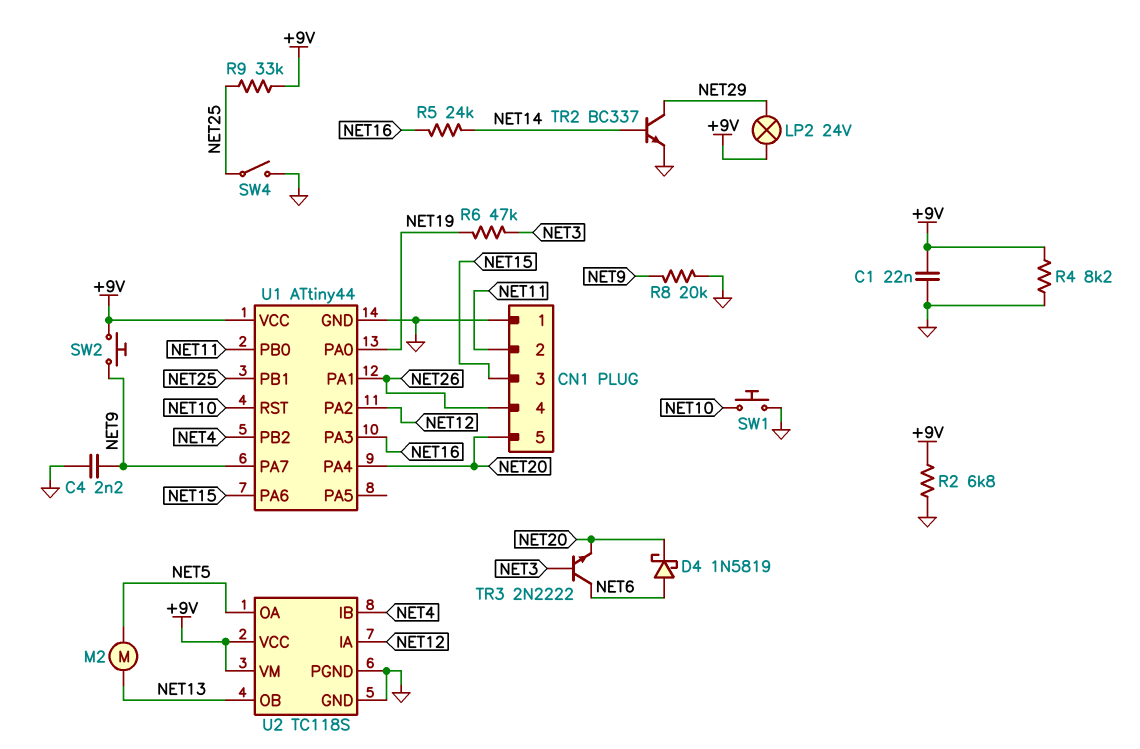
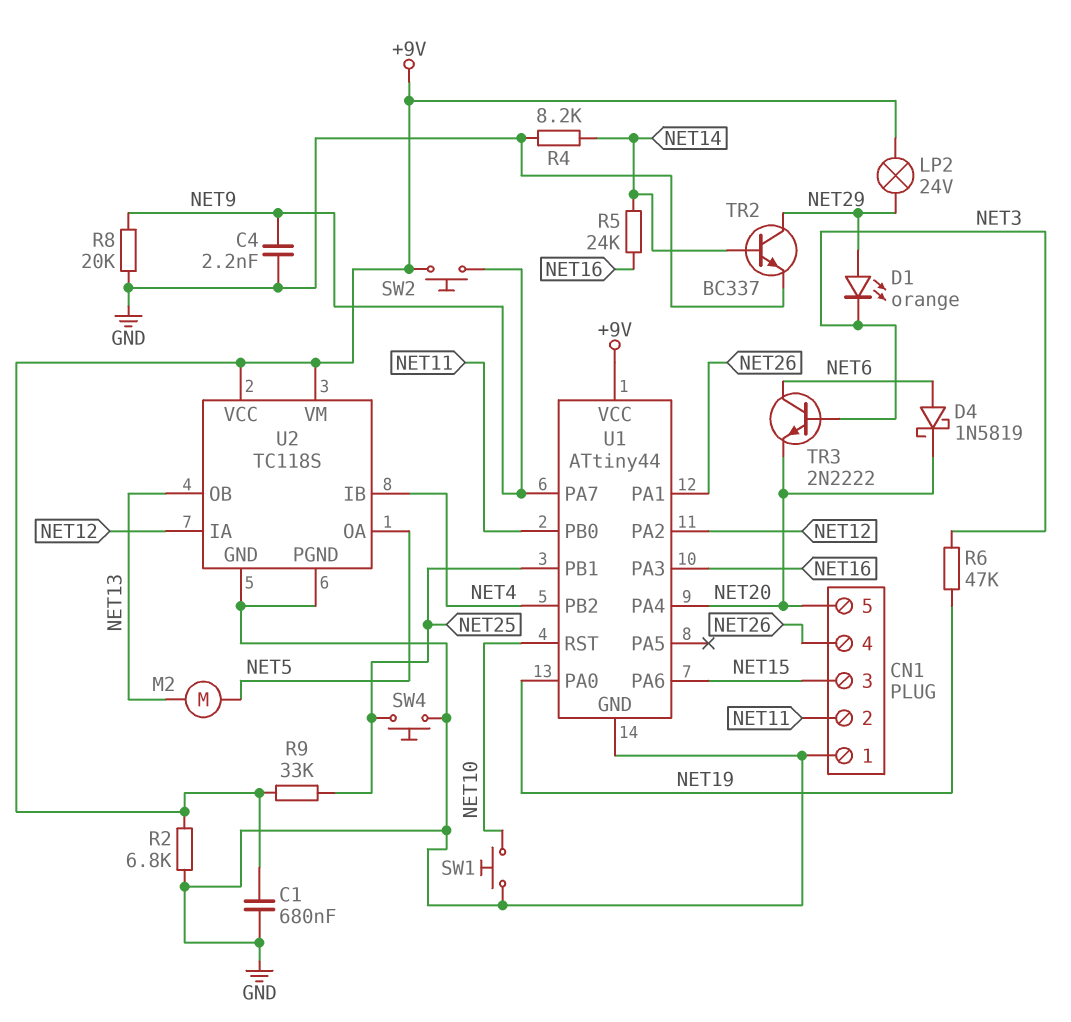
C1: 22nF (+9V, GND) -> 680nF (+9V, GND)
D1: none -> LED orange (A NET29, K NET3)
R4: 8.2k (+9V, GND) -> 8.2k (GND, NET14)
SW4: switch (GND, NET25) -> button (GND, NET25)

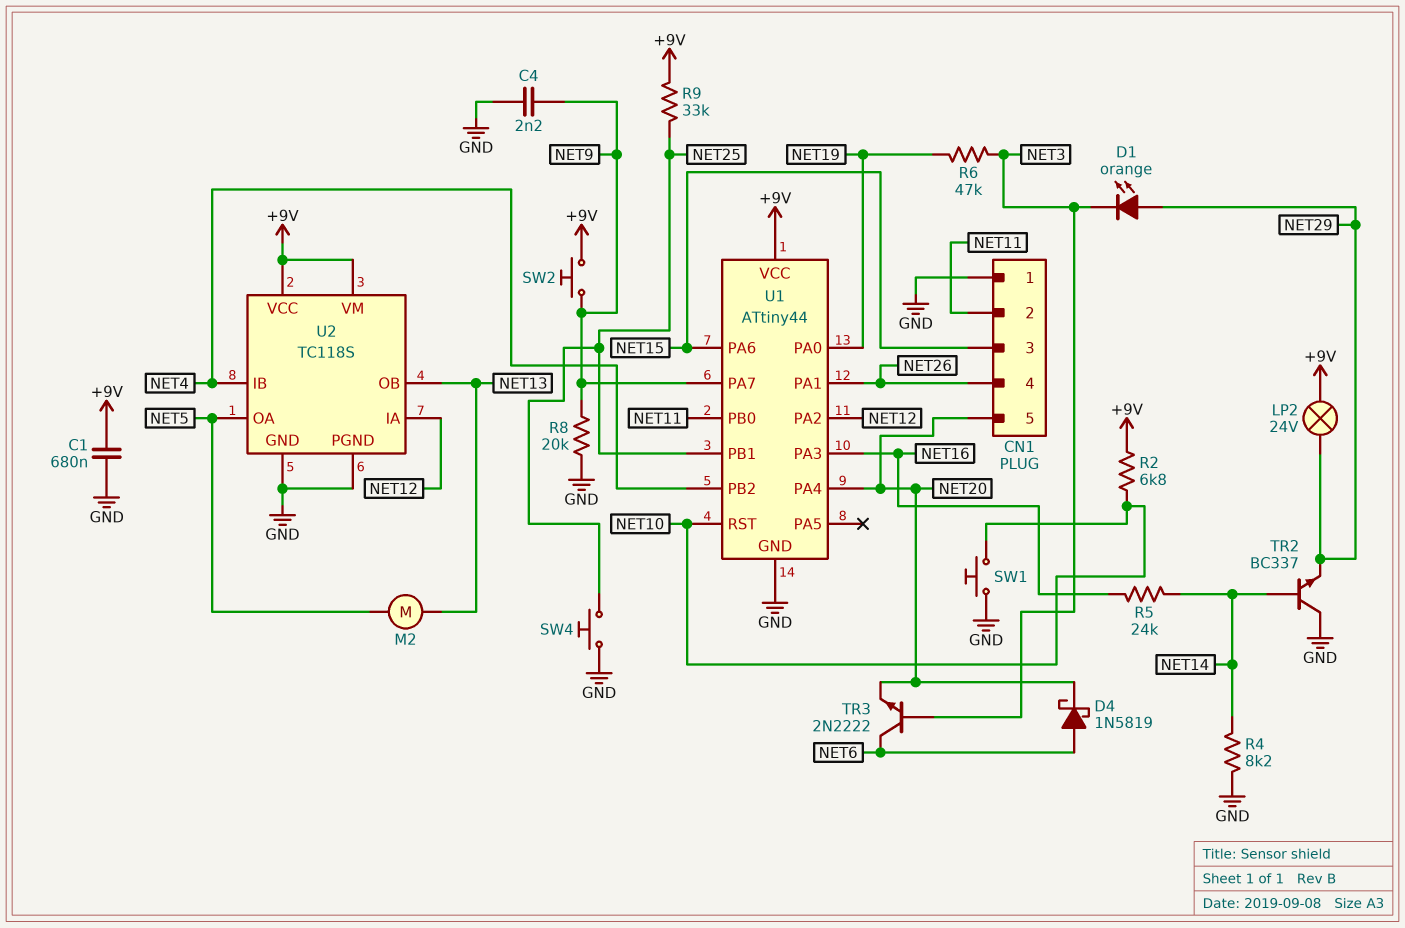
R2: 6.8k (+9V, GND) -> 6.8k (+9V, NET10)
TR2: NPN BC337 (B NET14, C NET29, E GND) -> NPN BC337 (B NET14, C GND, E NET29)

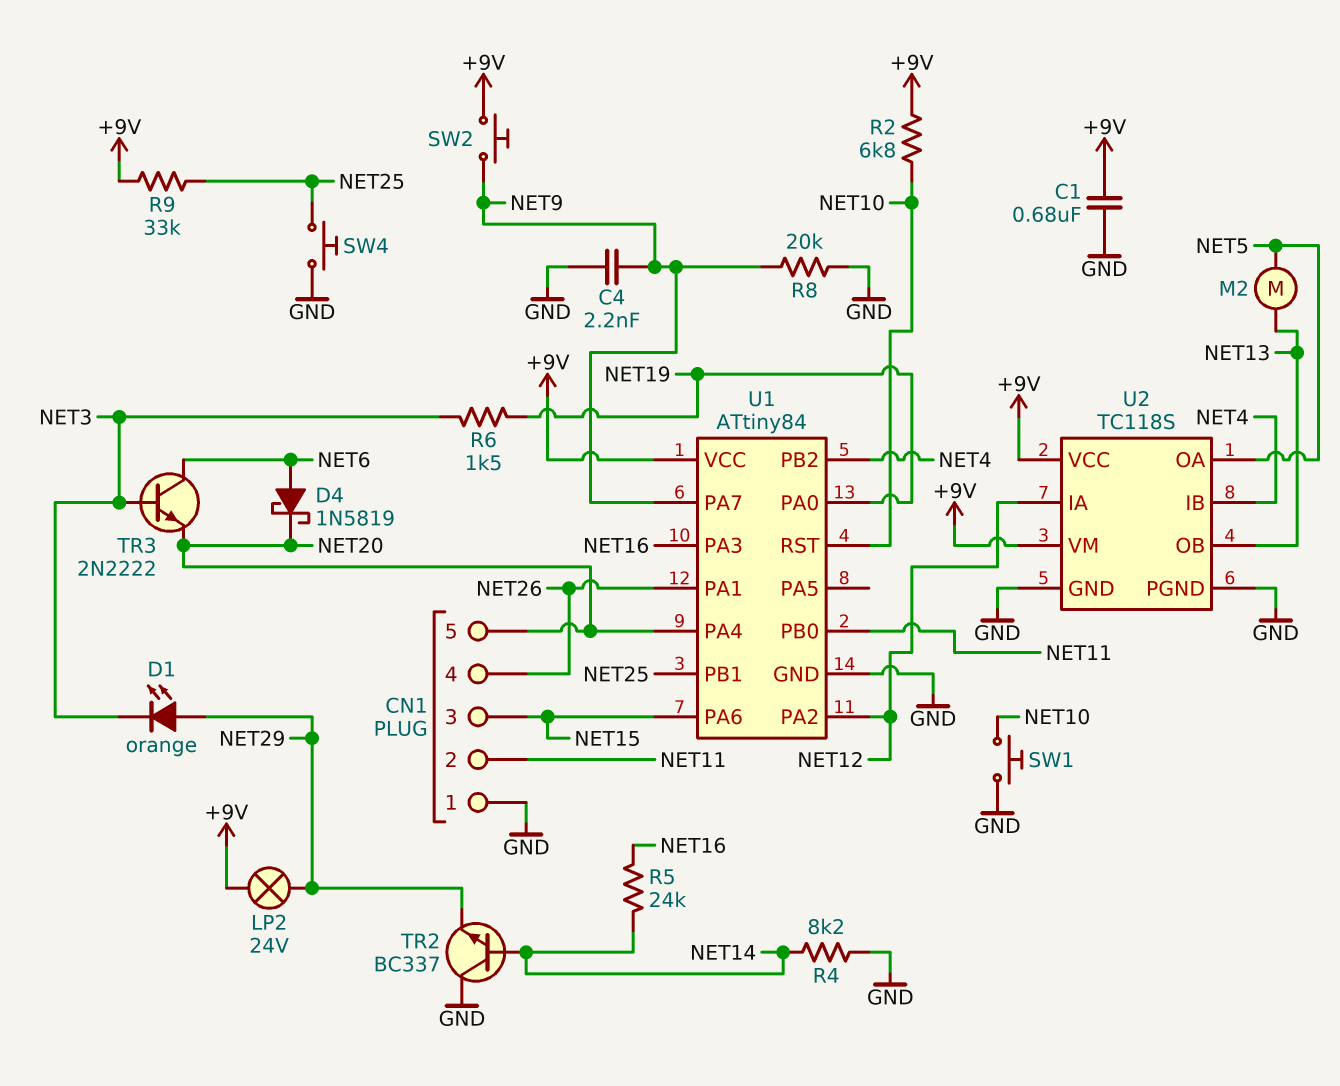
R6: 47k (NET3, NET19) -> 1.5k (NET3, NET19)
U1: ATtiny44 -> ATtiny84

